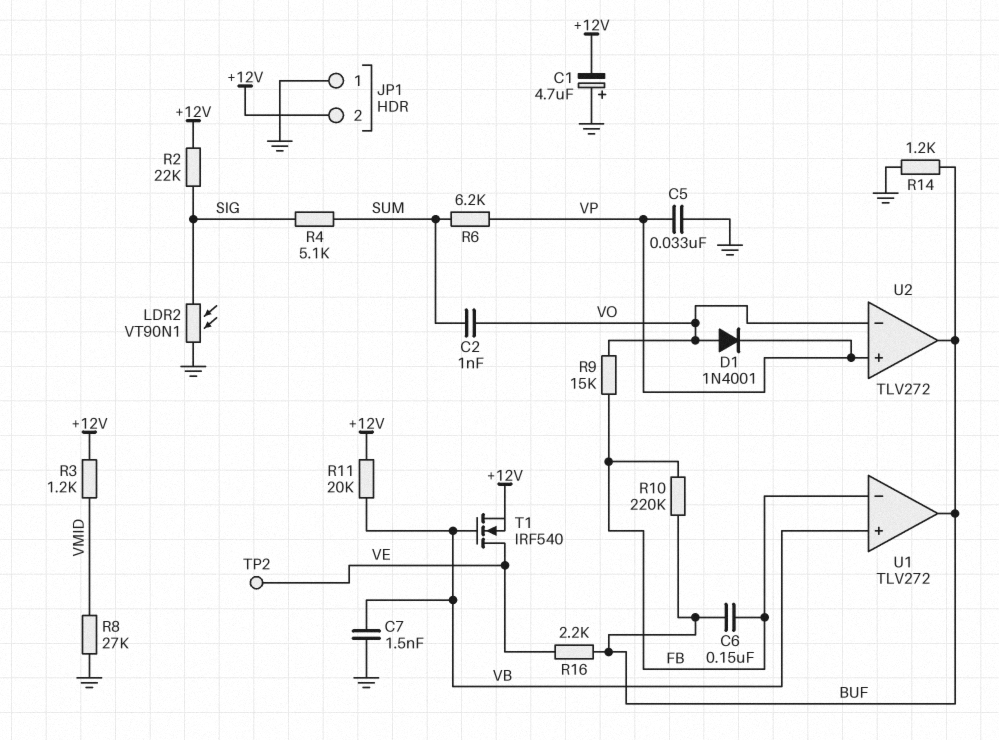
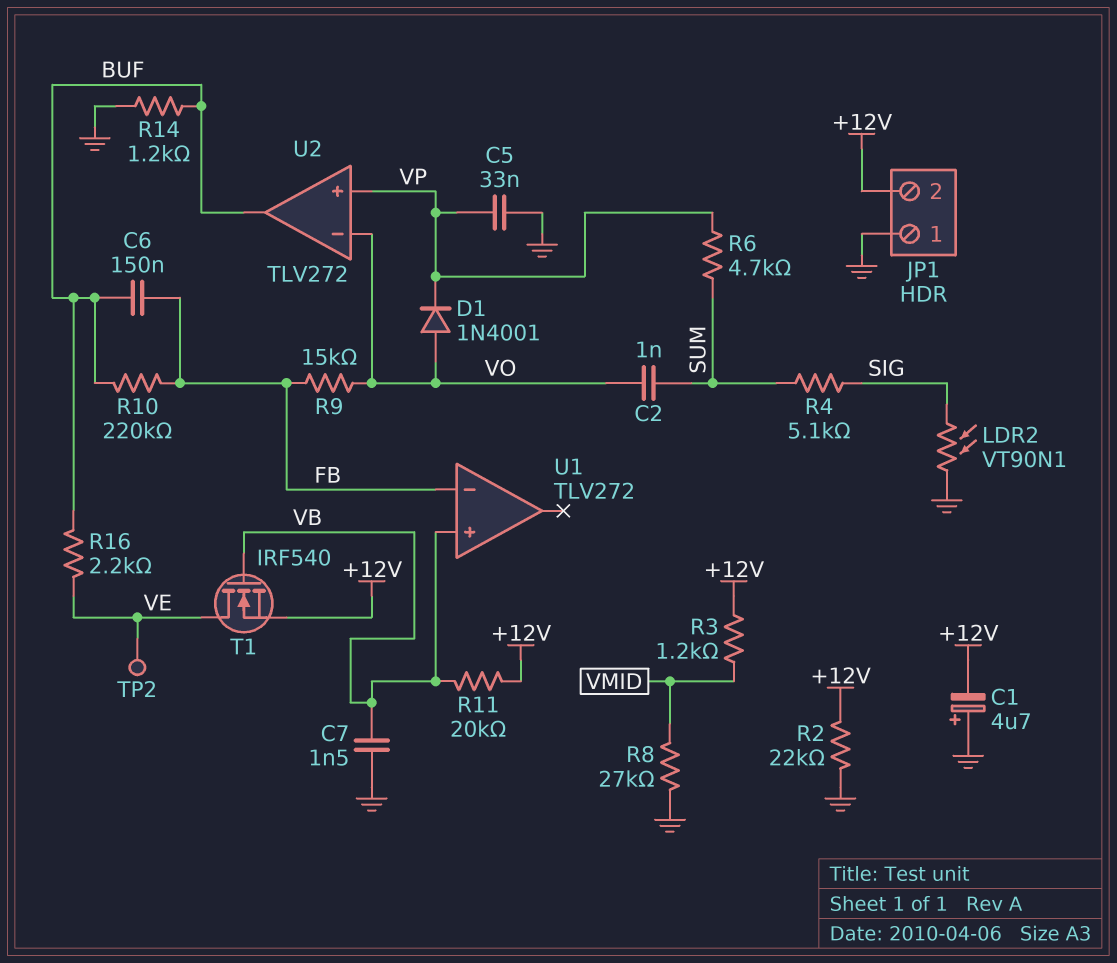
R2: 22k (+12V, SIG) -> 22k (+12V, GND)
R6: 6.2k (SUM, VP) -> 4.7k (SUM, VP)
U1 pin out: BUF -> none

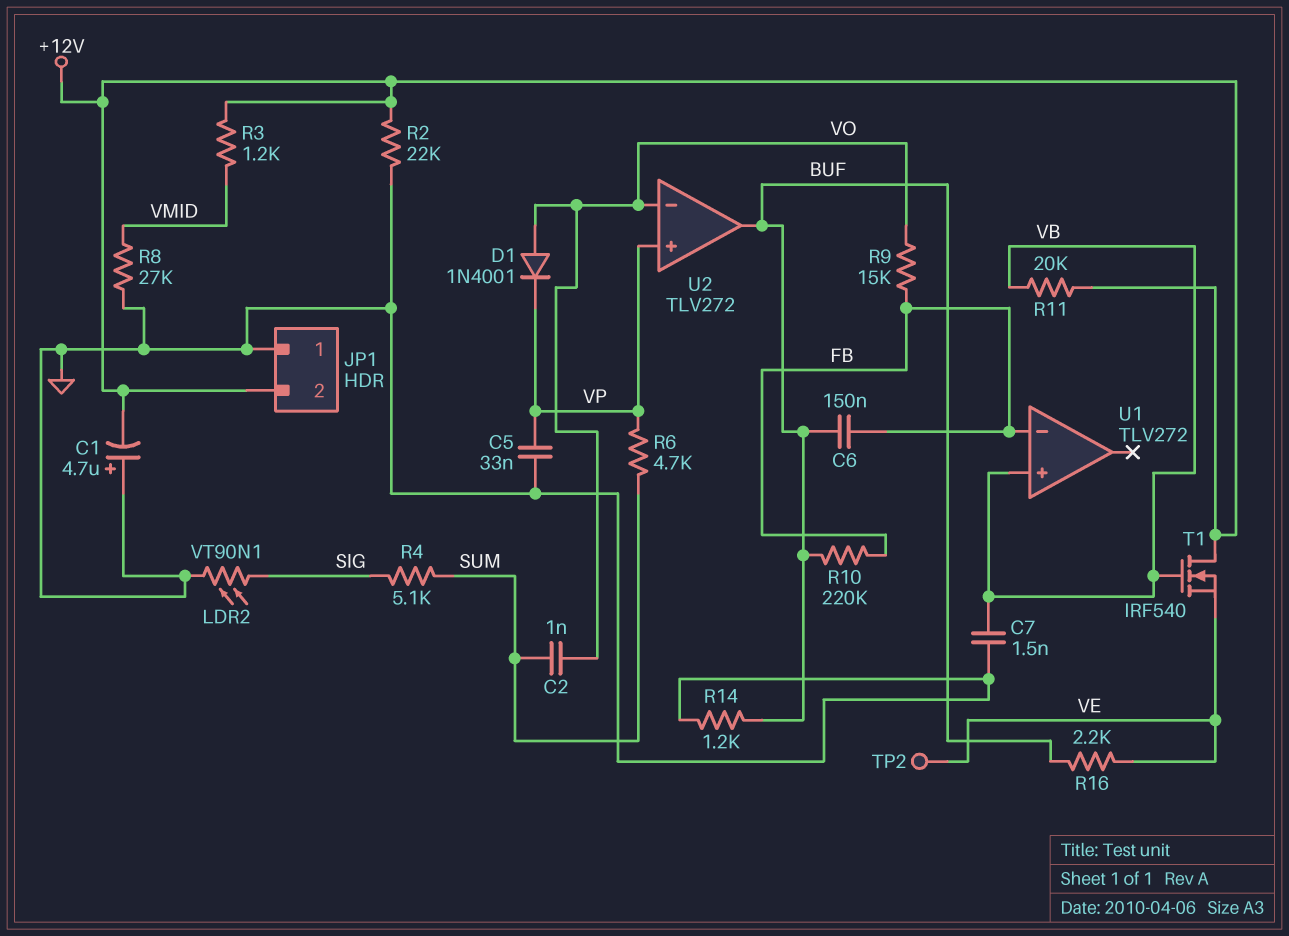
T1: NMOS IRF540 (G VB, D VE, S +12V) -> NMOS IRF540 (G VB, D +12V, S VE)

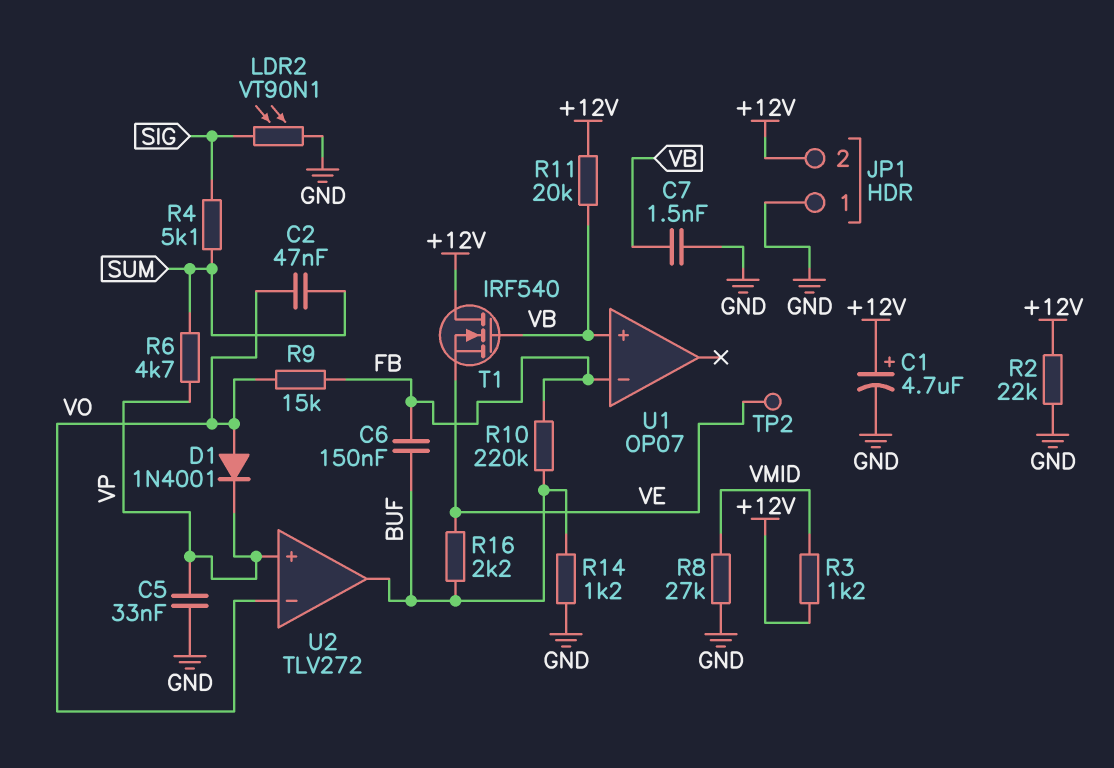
C1: 4.7uF (plus GND, minus +12V) -> 4.7uF (plus +12V, minus GND)
C2: 1nF (SUM, VO) -> 47nF (SUM, VO)
U1: TLV272 -> OP07

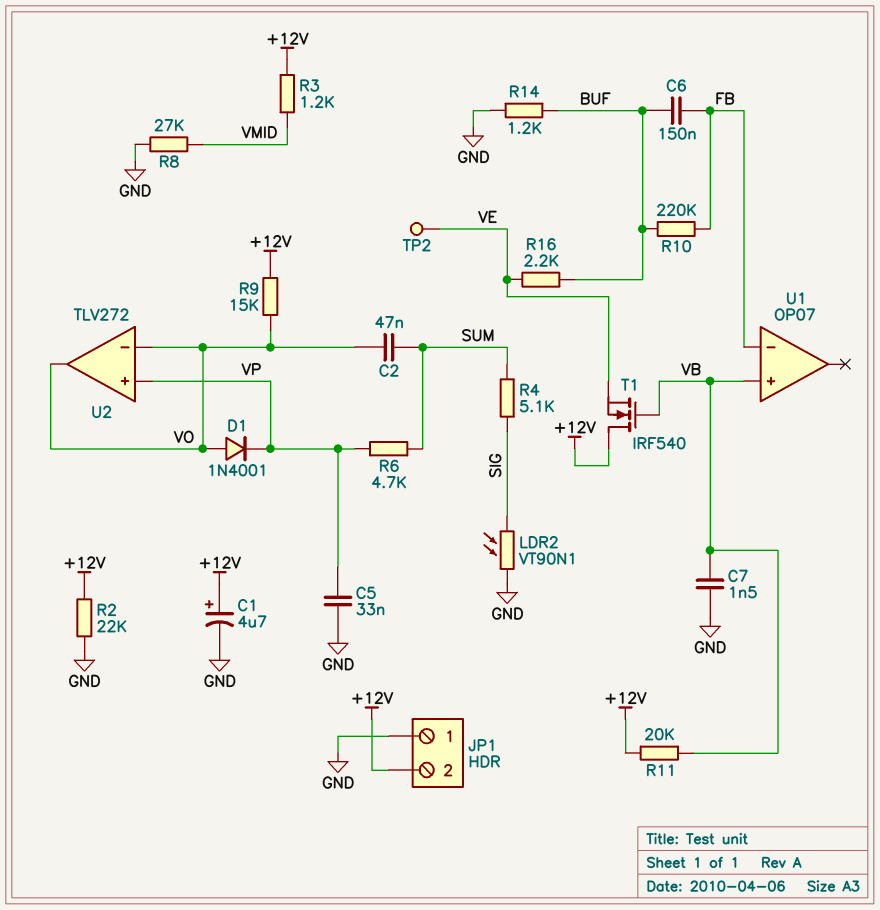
R9: 15k (FB, VO) -> 15k (+12V, VO)
U2 pin out: BUF -> VO

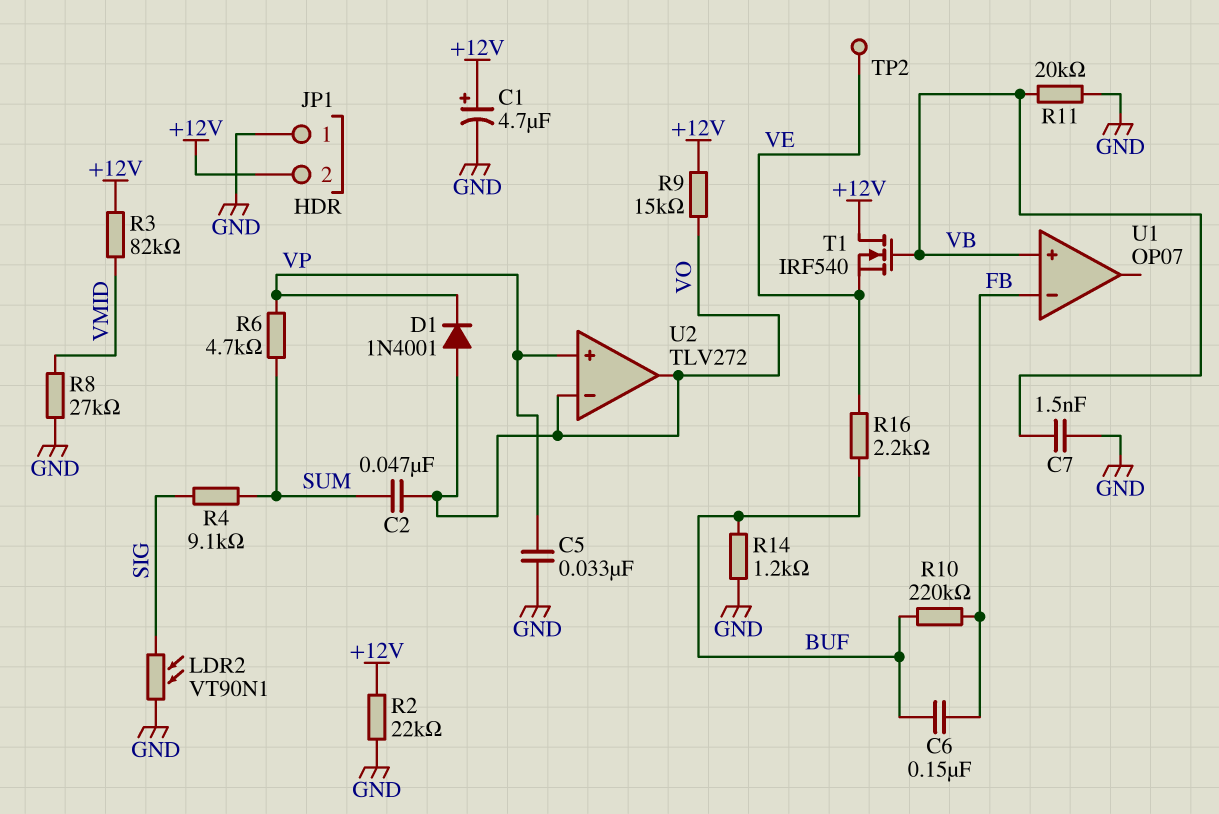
R3: 1.2k (+12V, VMID) -> 82k (+12V, VMID)
R4: 5.1k (SIG, SUM) -> 9.1k (SIG, SUM)
R11: 20k (+12V, VB) -> 20k (GND, VB)

